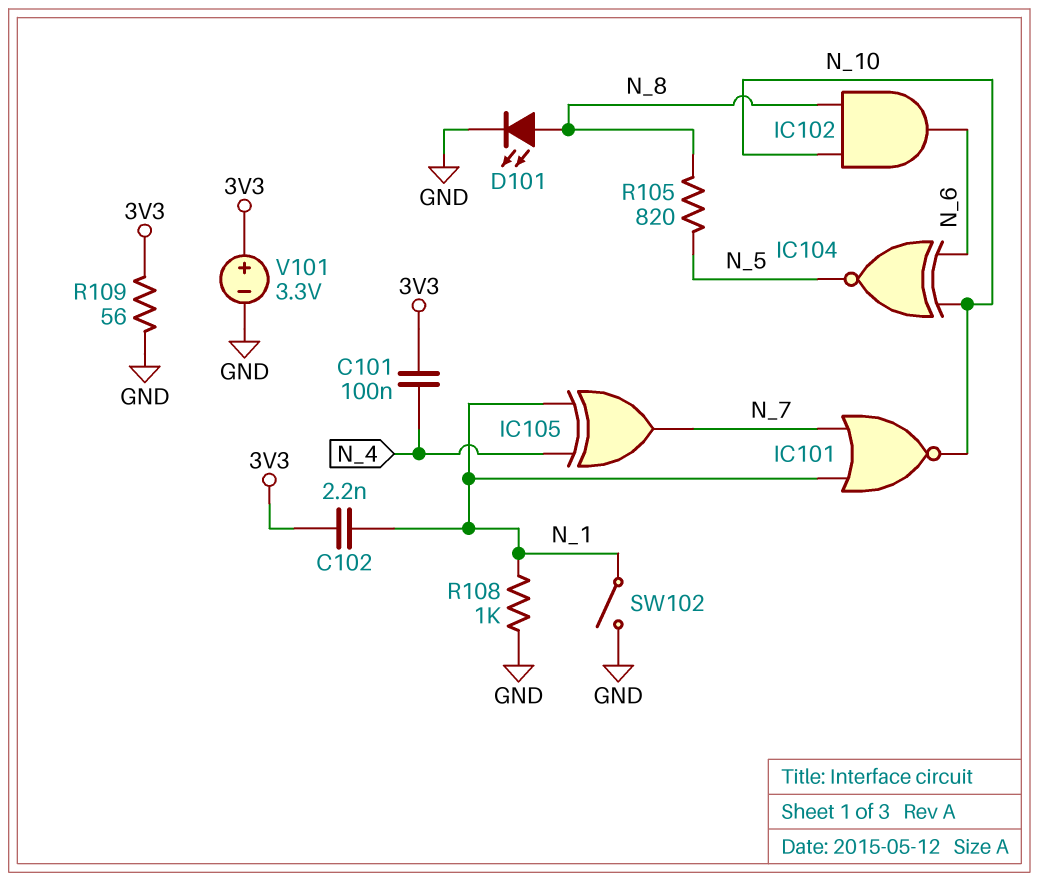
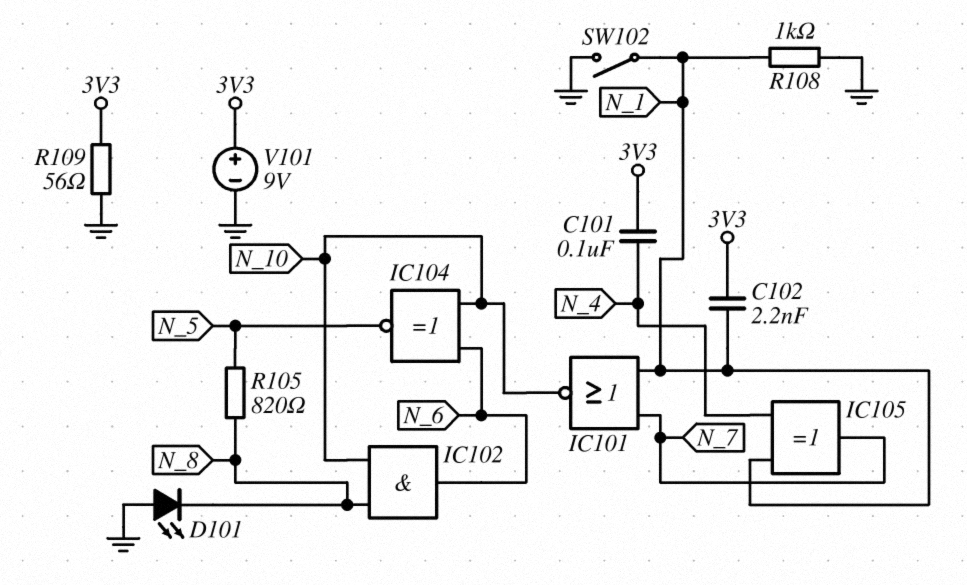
D101: LED (A N_8, K GND) -> LED (A GND, K N_8)
V101: 3.3V (plus 3V3, minus GND) -> 9V (plus 3V3, minus GND)

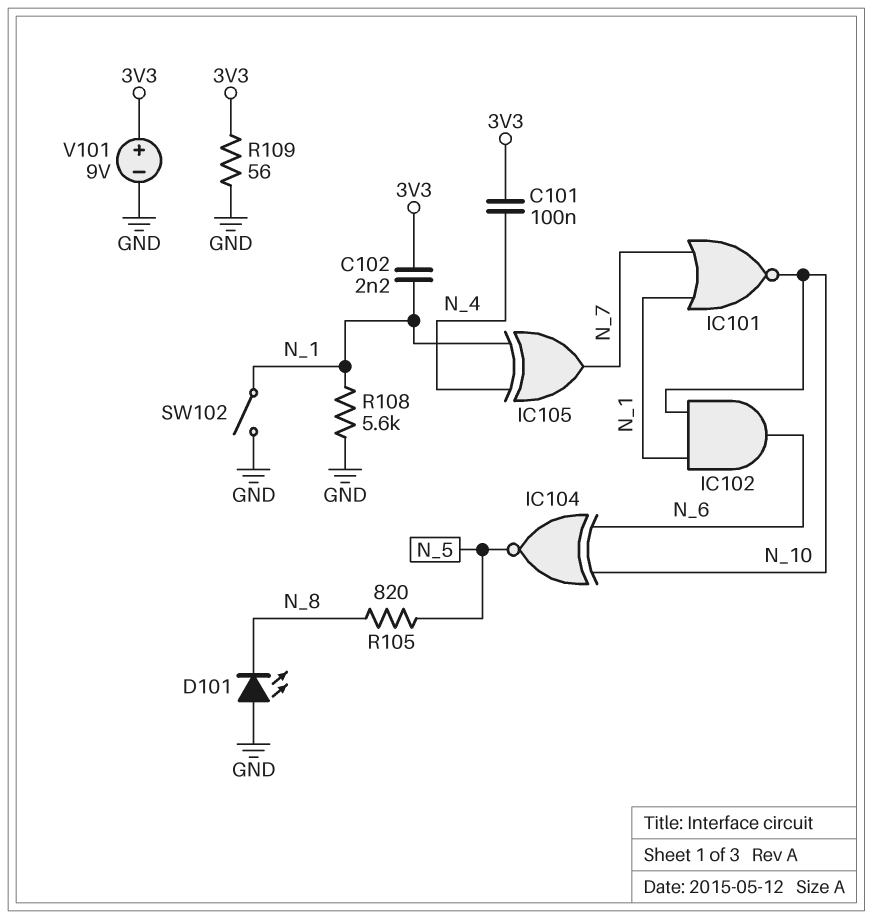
IC102: AND (in N_8, in N_10, out N_6) -> AND (in N_1, in N_10, out N_6)
R108: 1k (GND, N_1) -> 5.6k (GND, N_1)

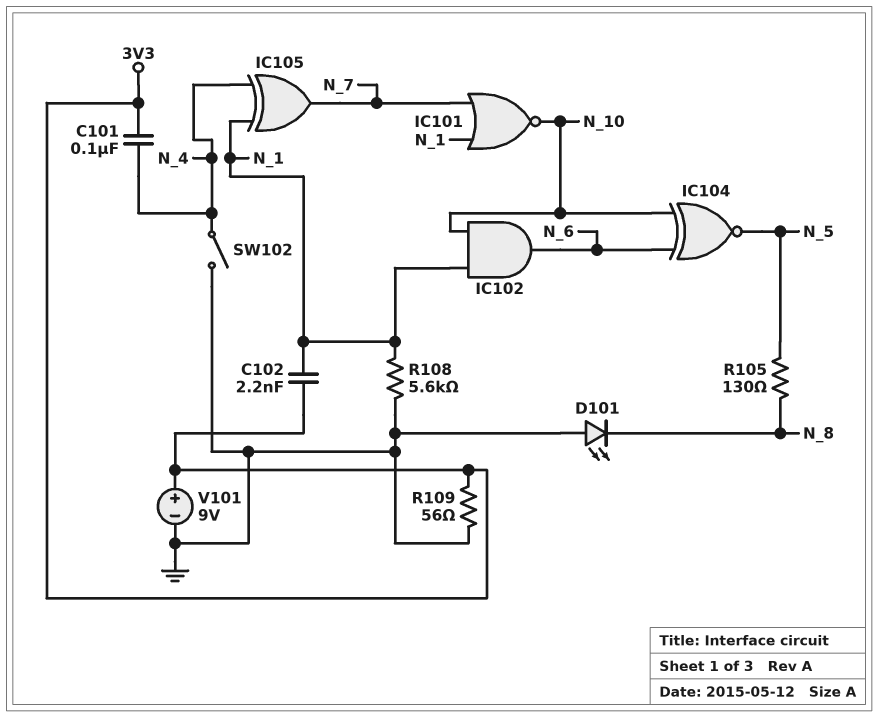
R105: 820 (N_5, N_8) -> 130 (N_5, N_8)
SW102: switch (GND, N_1) -> switch (GND, N_4)

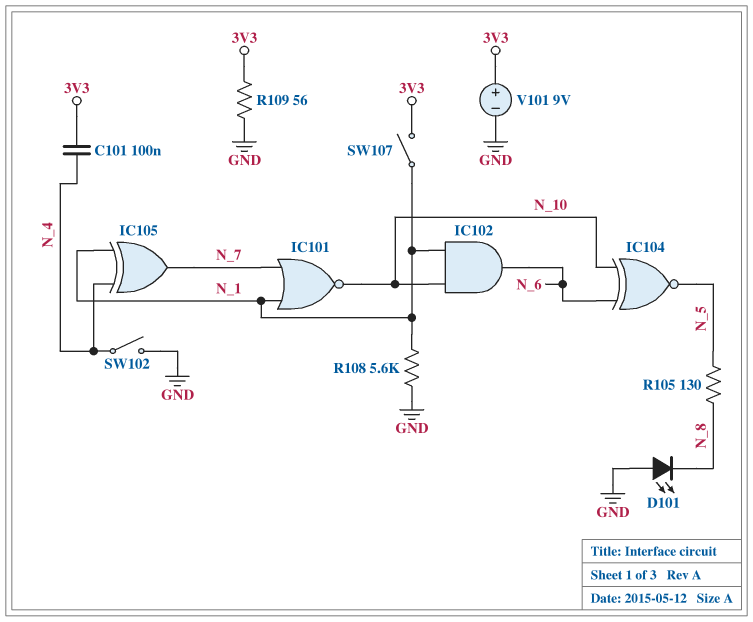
C102: 2.2nF (3V3, N_1) -> none
SW107: none -> switch (3V3, N_1)

